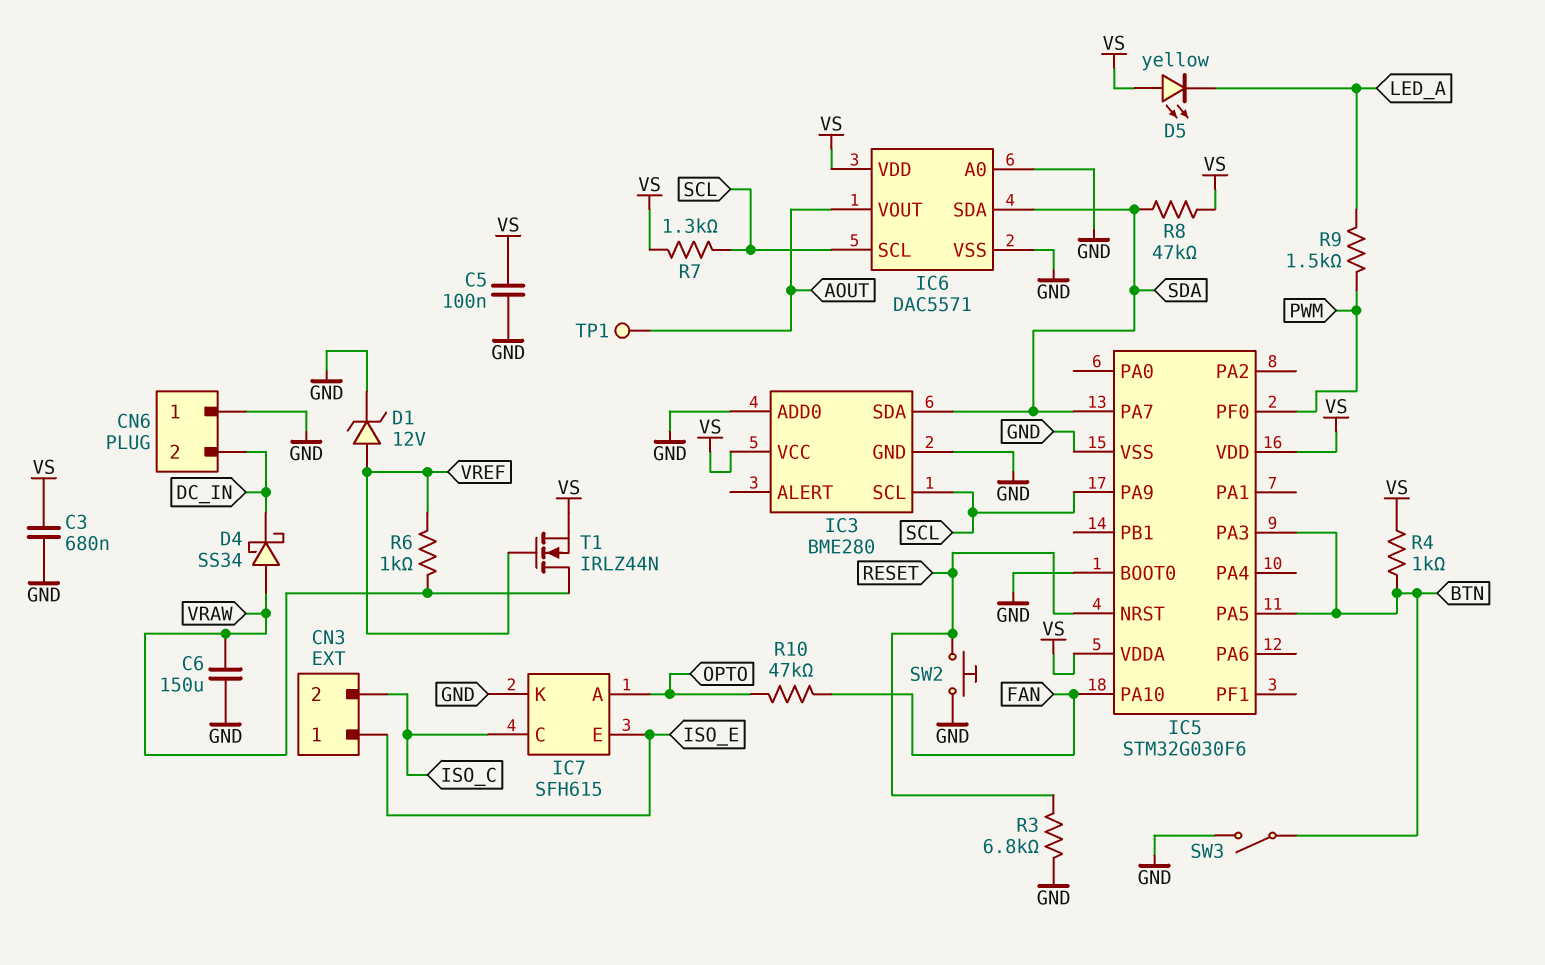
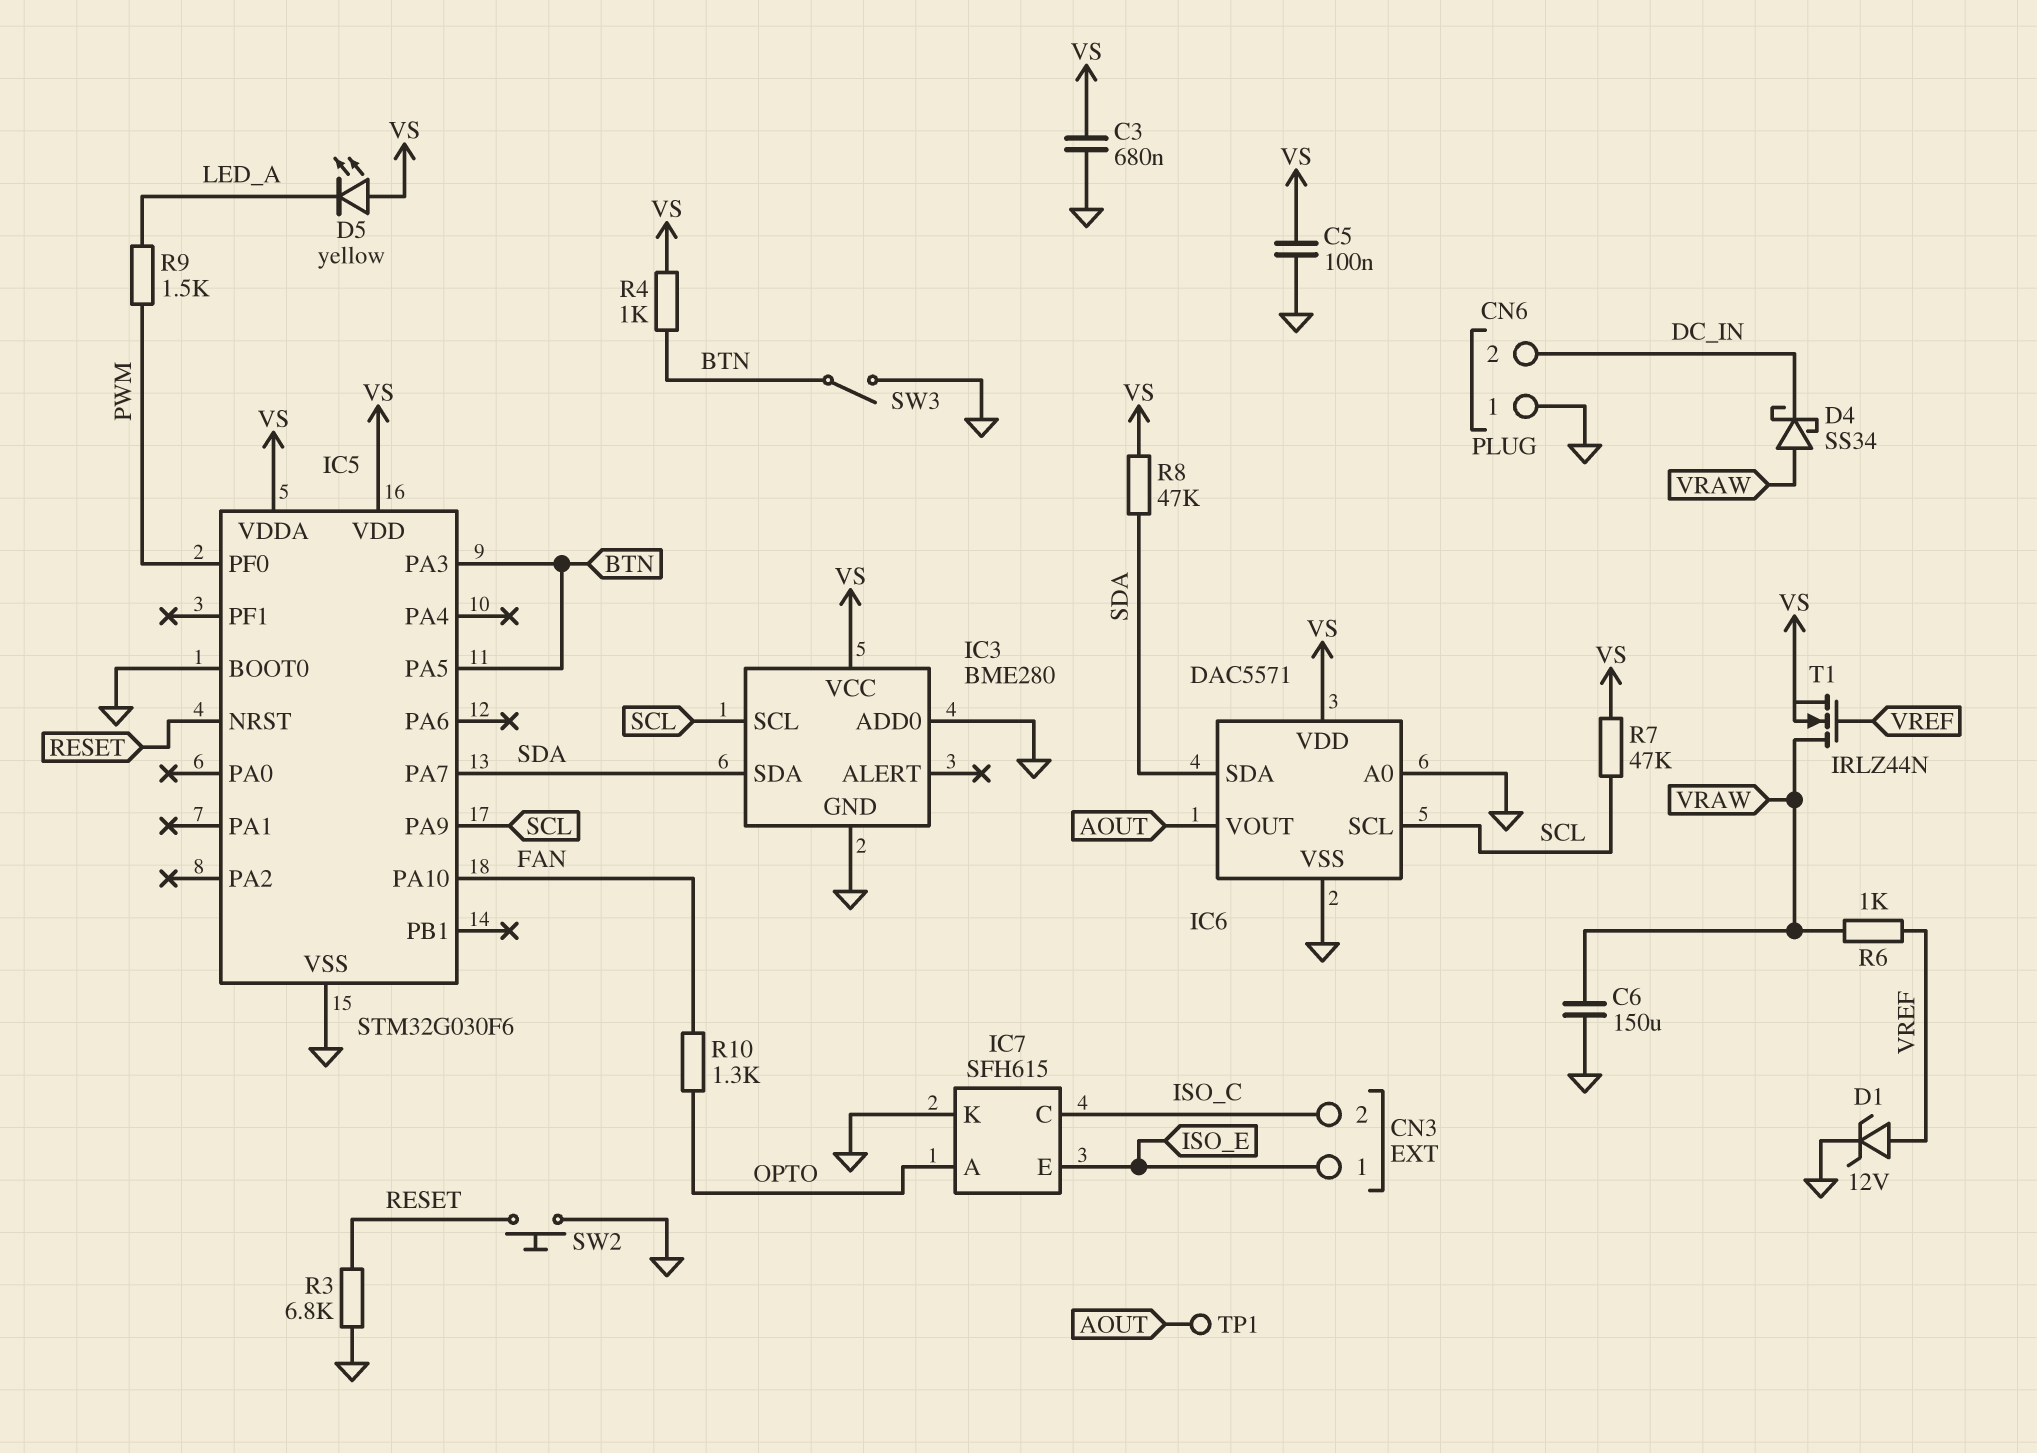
R7: 1.3k (SCL, VS) -> 47k (SCL, VS)
R10: 47k (FAN, OPTO) -> 1.3k (FAN, OPTO)

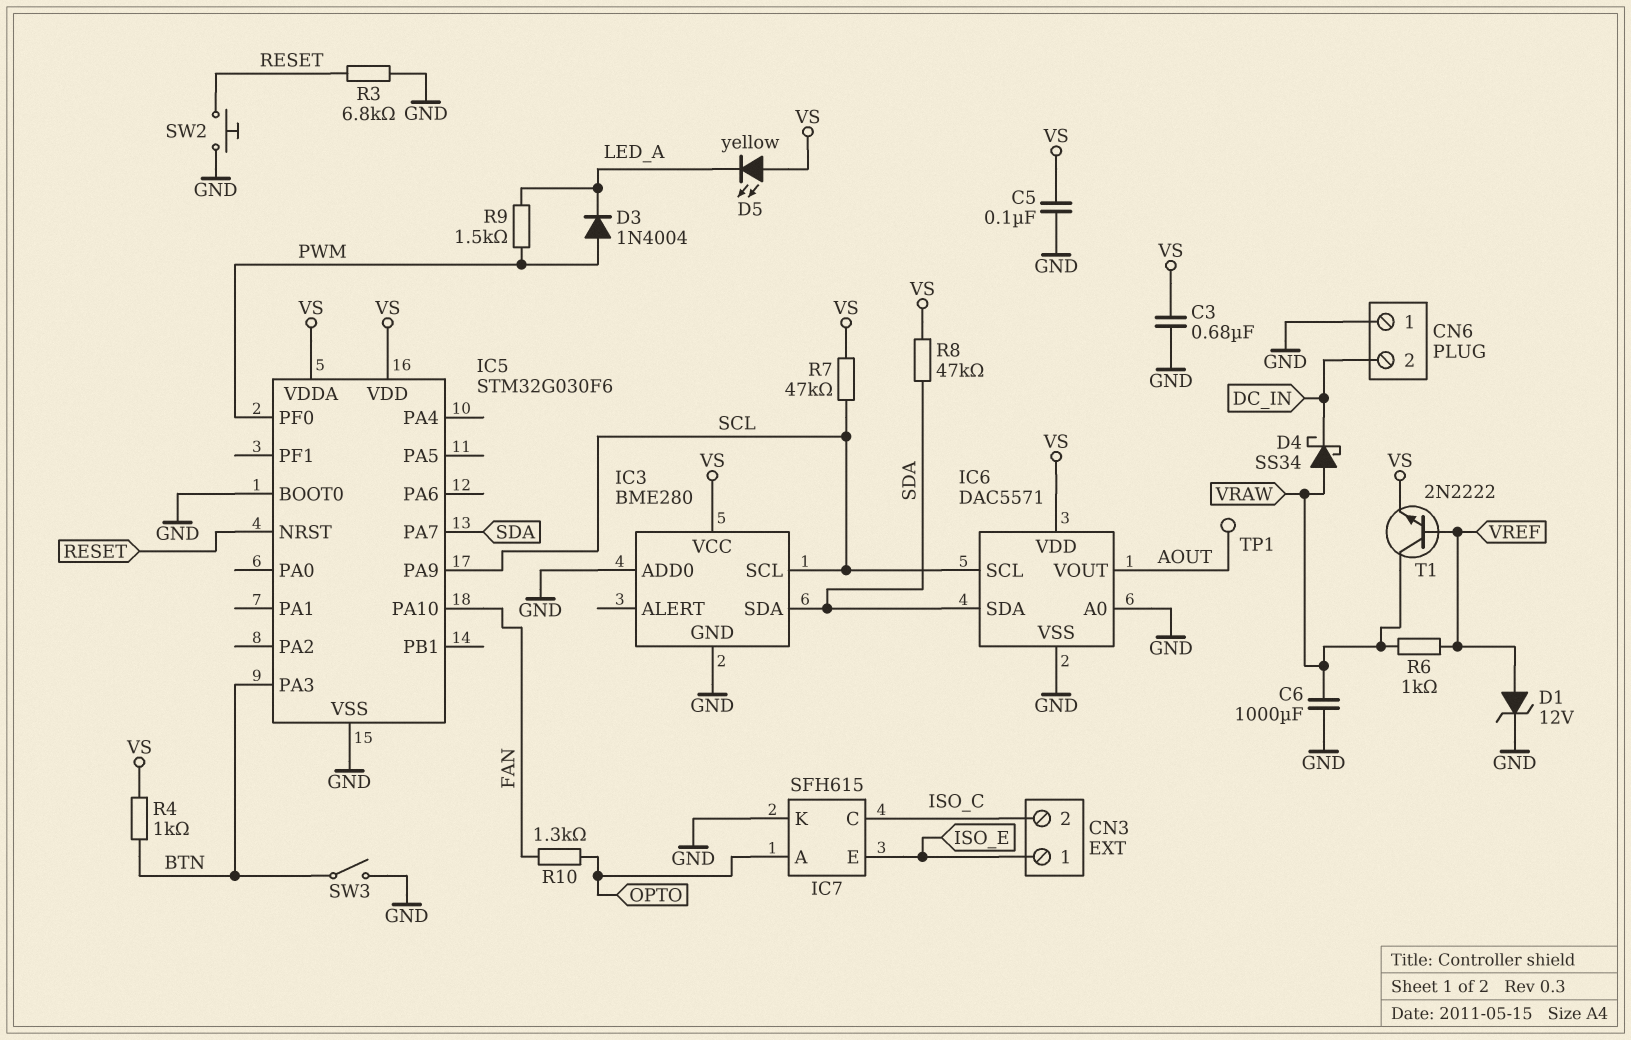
C6: 150uF (GND, VRAW) -> 1000uF (GND, VRAW)
D3: none -> diode 1N4004 (A PWM, K LED_A)
IC5 pin PA5: BTN -> none
T1: NMOS IRLZ44N (G VREF, D VRAW, S VS) -> NPN 2N2222 (B VREF, C VRAW, E VS)

